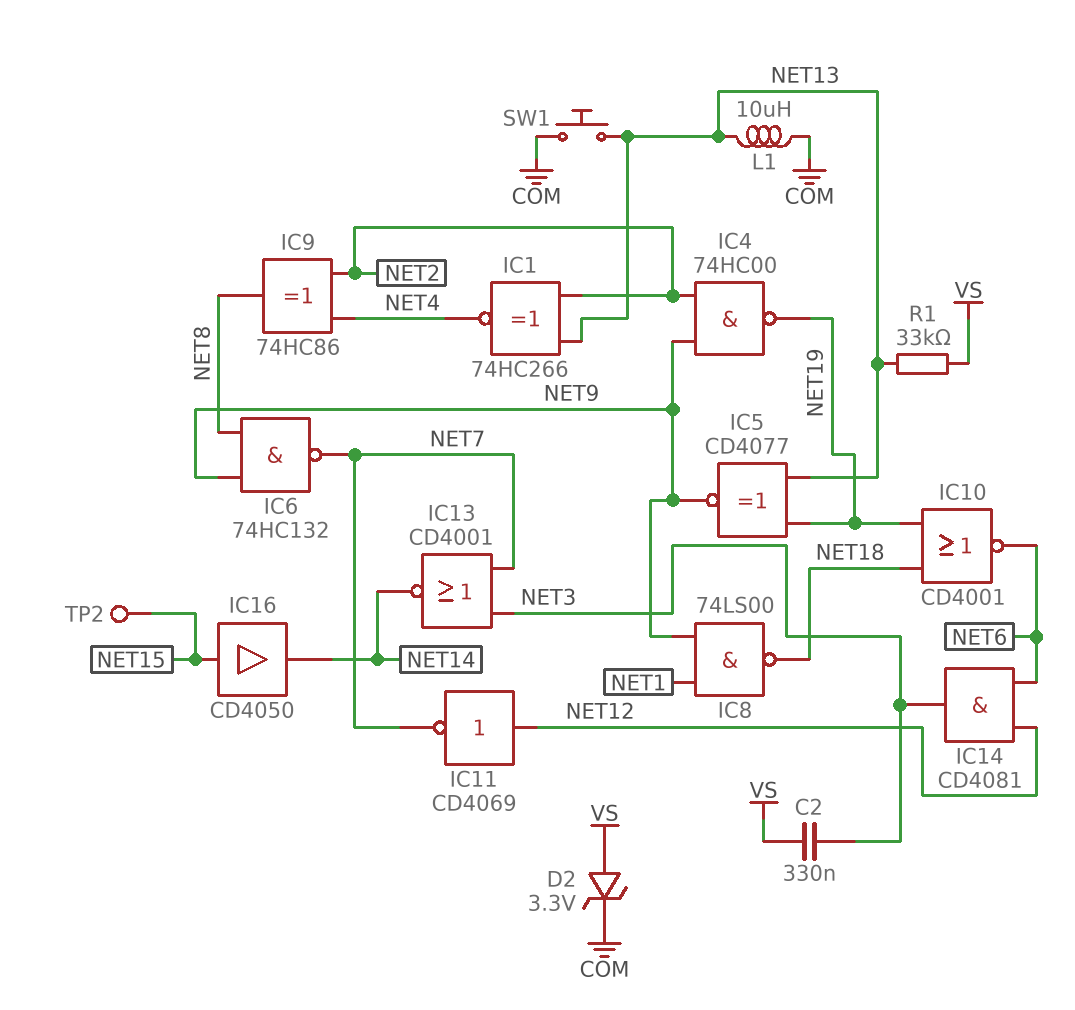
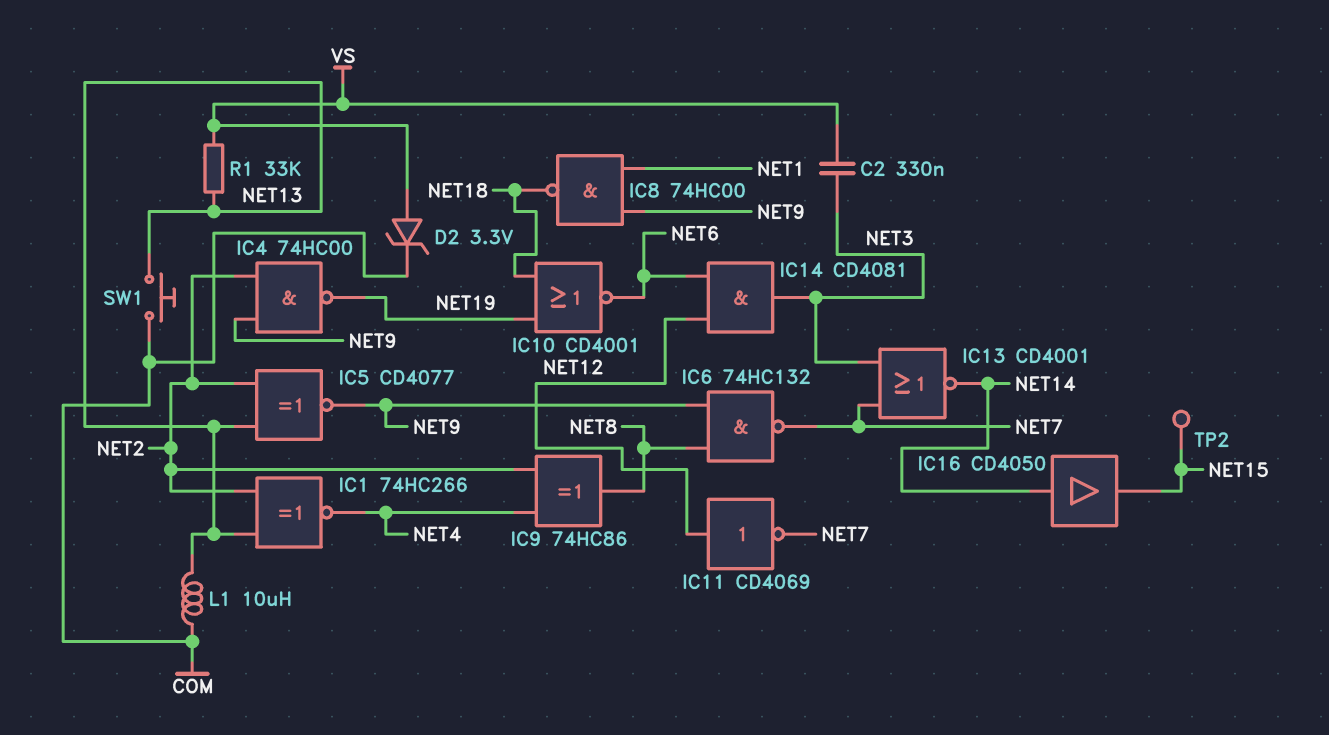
IC5: XNOR CD4077 (in NET13, in NET19, out NET9) -> XNOR CD4077 (in NET2, in NET13, out NET9)
IC8: NAND 74LS00 (in NET1, in NET9, out NET18) -> NAND 74HC00 (in NET1, in NET9, out NET18)
IC16: buffer CD4050 (in NET15, out NET14) -> buffer CD4050 (in NET14, out NET15)

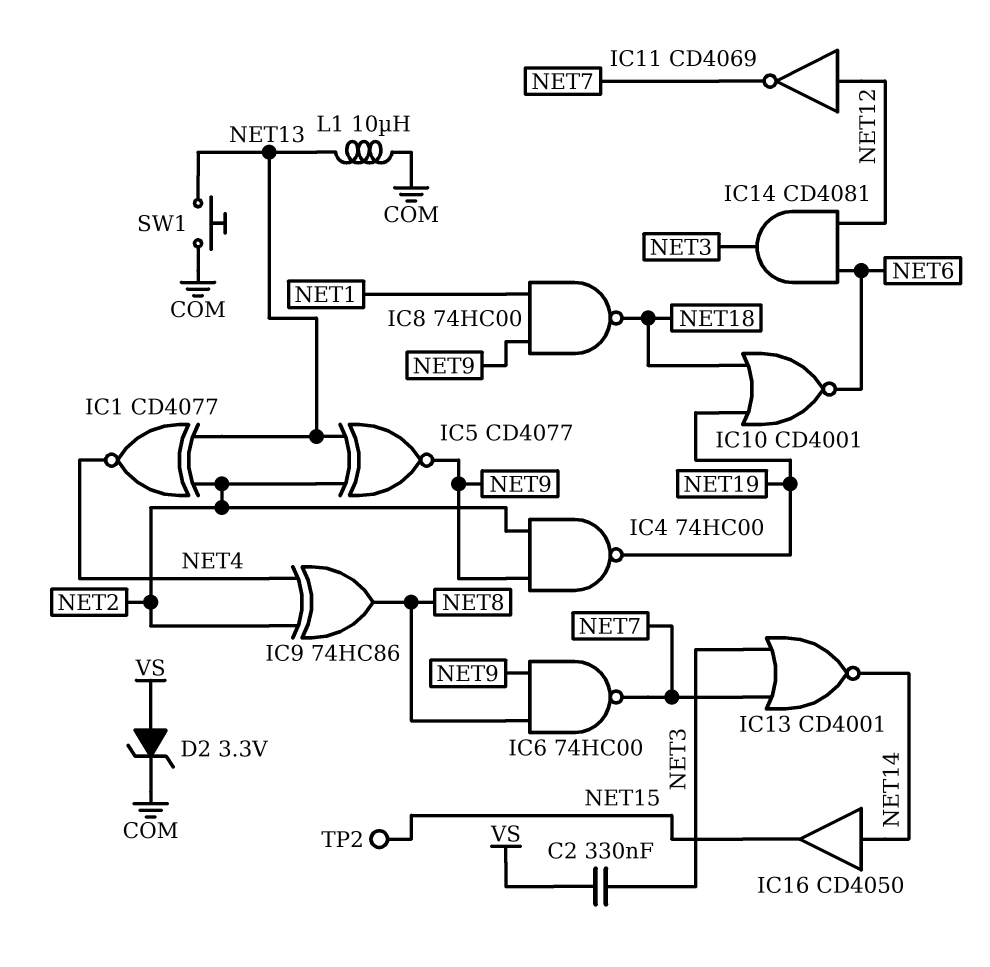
IC1: XNOR 74HC266 (in NET2, in NET13, out NET4) -> XNOR CD4077 (in NET2, in NET13, out NET4)
IC6: NAND 74HC132 (in NET8, in NET9, out NET7) -> NAND 74HC00 (in NET8, in NET9, out NET7)
R1: 33k (NET13, VS) -> none

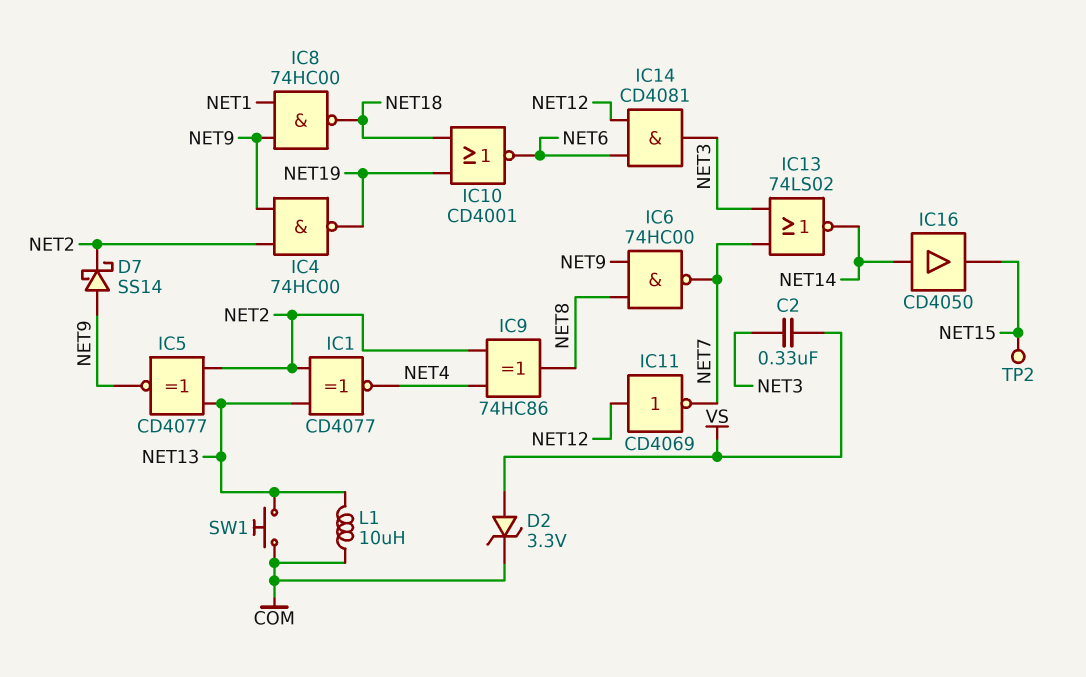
D7: none -> schottky SS14 (A NET9, K NET2)
IC13: NOR CD4001 (in NET3, in NET7, out NET14) -> NOR 74LS02 (in NET3, in NET7, out NET14)

